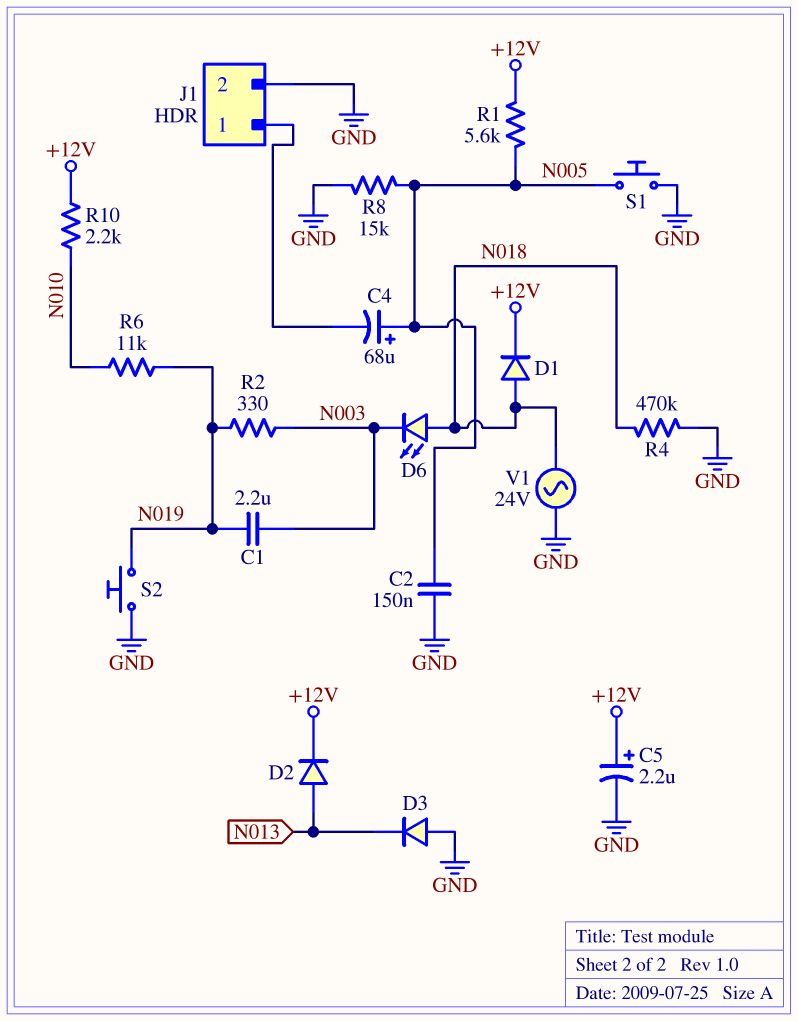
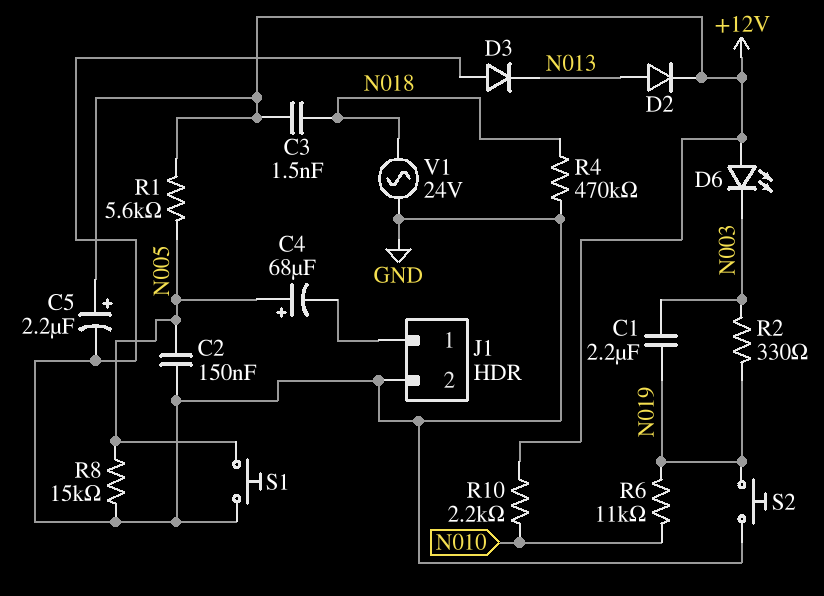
C3: none -> 1.5nF (+12V, N018)
D1: diode (A N018, K +12V) -> none
D6: LED (A N018, K N003) -> LED (A +12V, K N003)

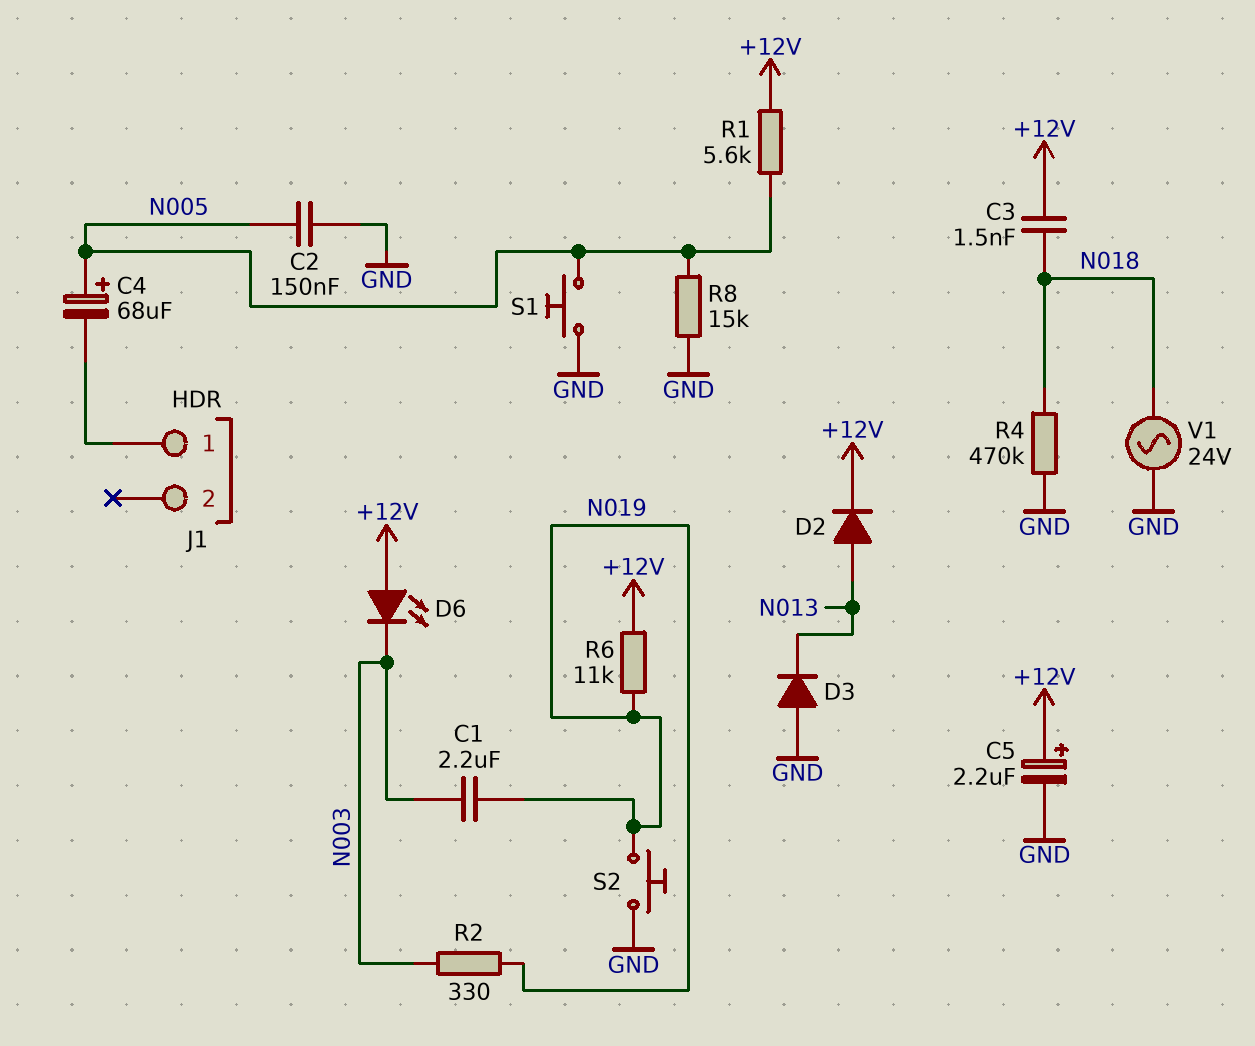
J1 pin 2: GND -> none
R6: 11k (N010, N019) -> 11k (+12V, N019)
R10: 2.2k (+12V, N010) -> none

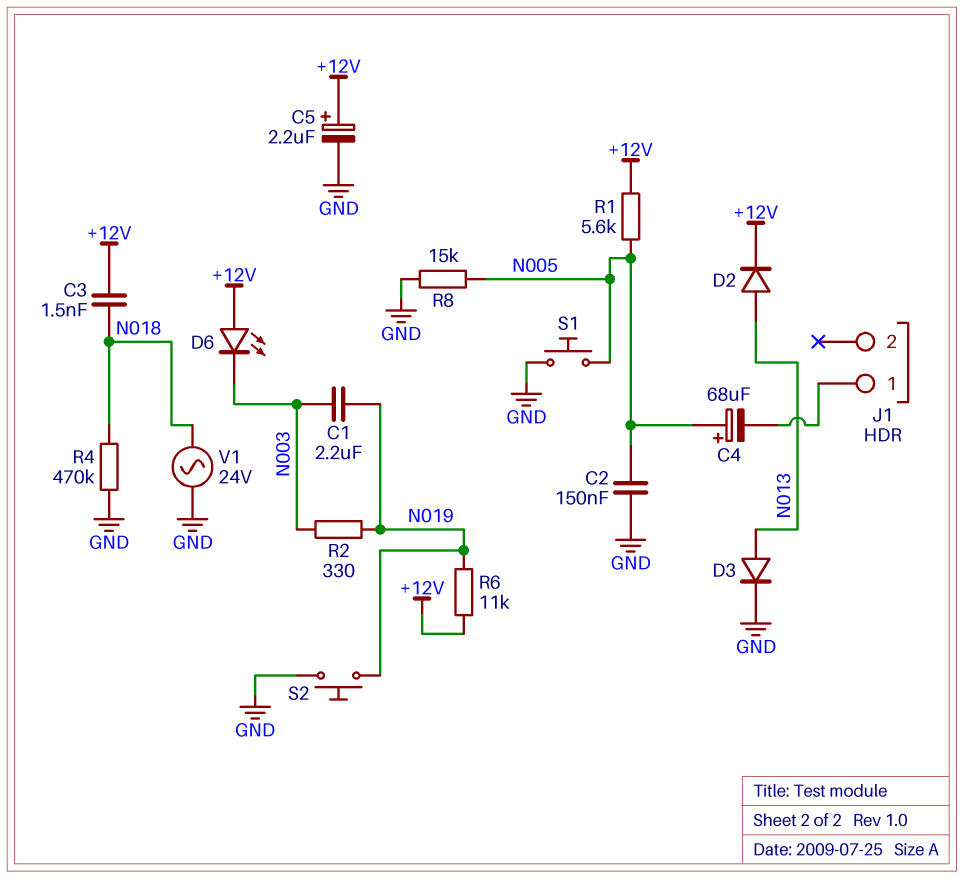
D3: diode (A GND, K N013) -> diode (A N013, K GND)

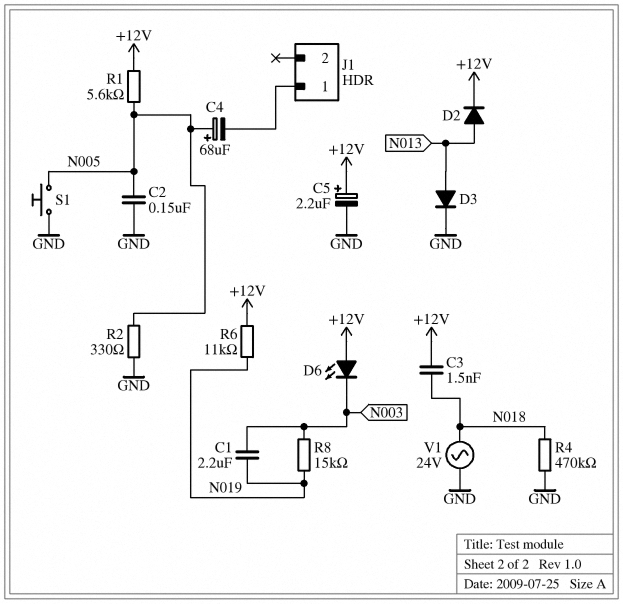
R2: 330 (N003, N019) -> 330 (GND, N005)
R8: 15k (GND, N005) -> 15k (N003, N019)
S2: button (GND, N019) -> none

